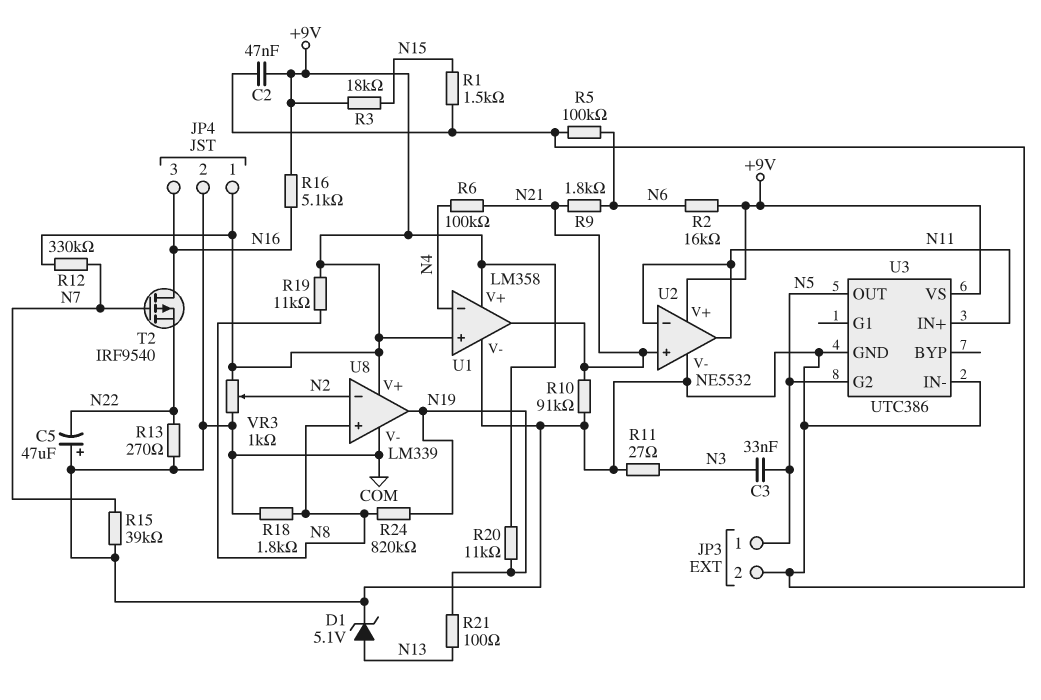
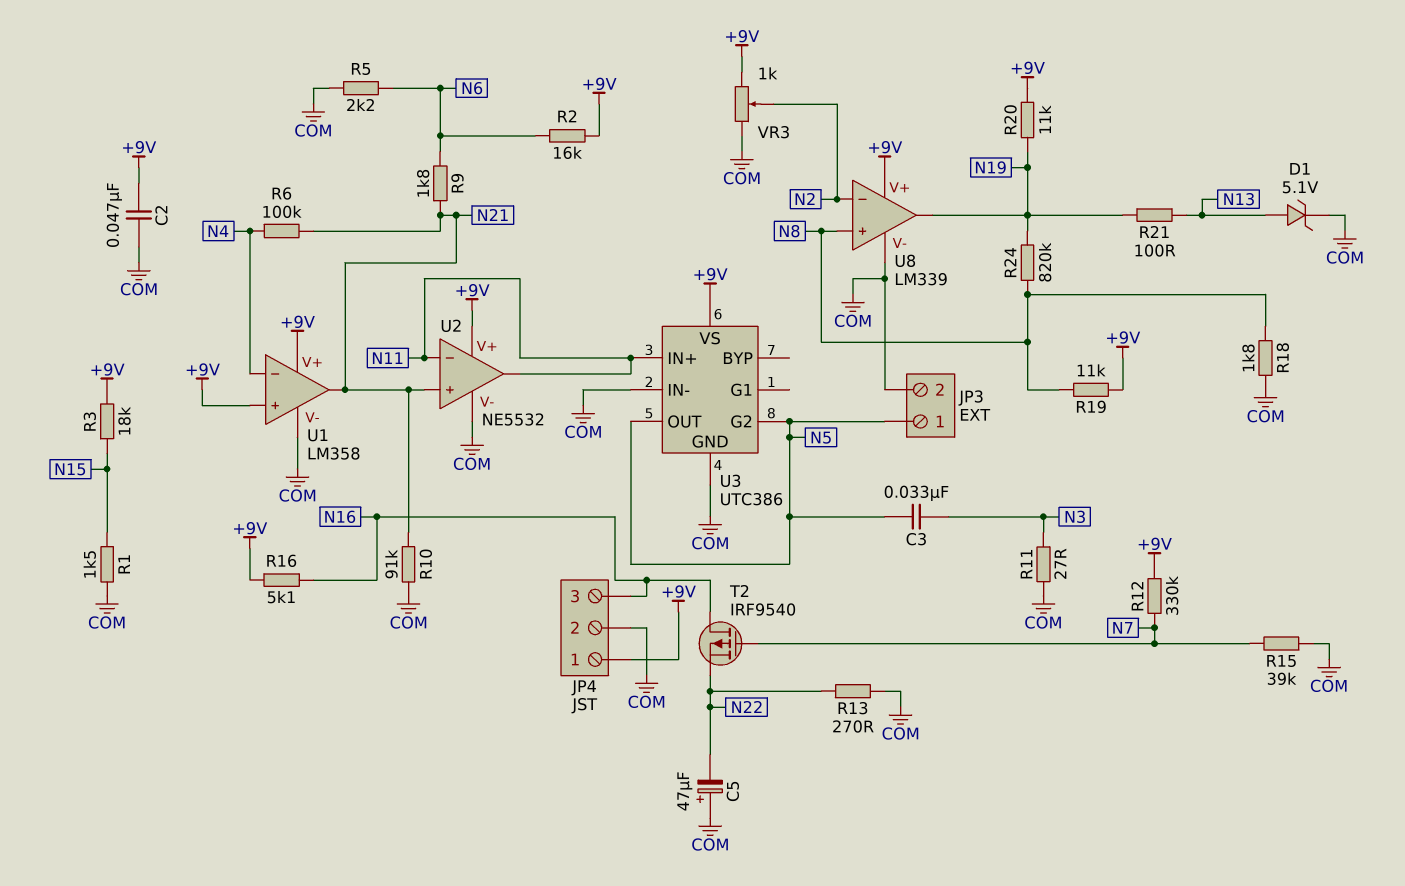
R5: 100k (COM, N6) -> 2.2k (COM, N6)

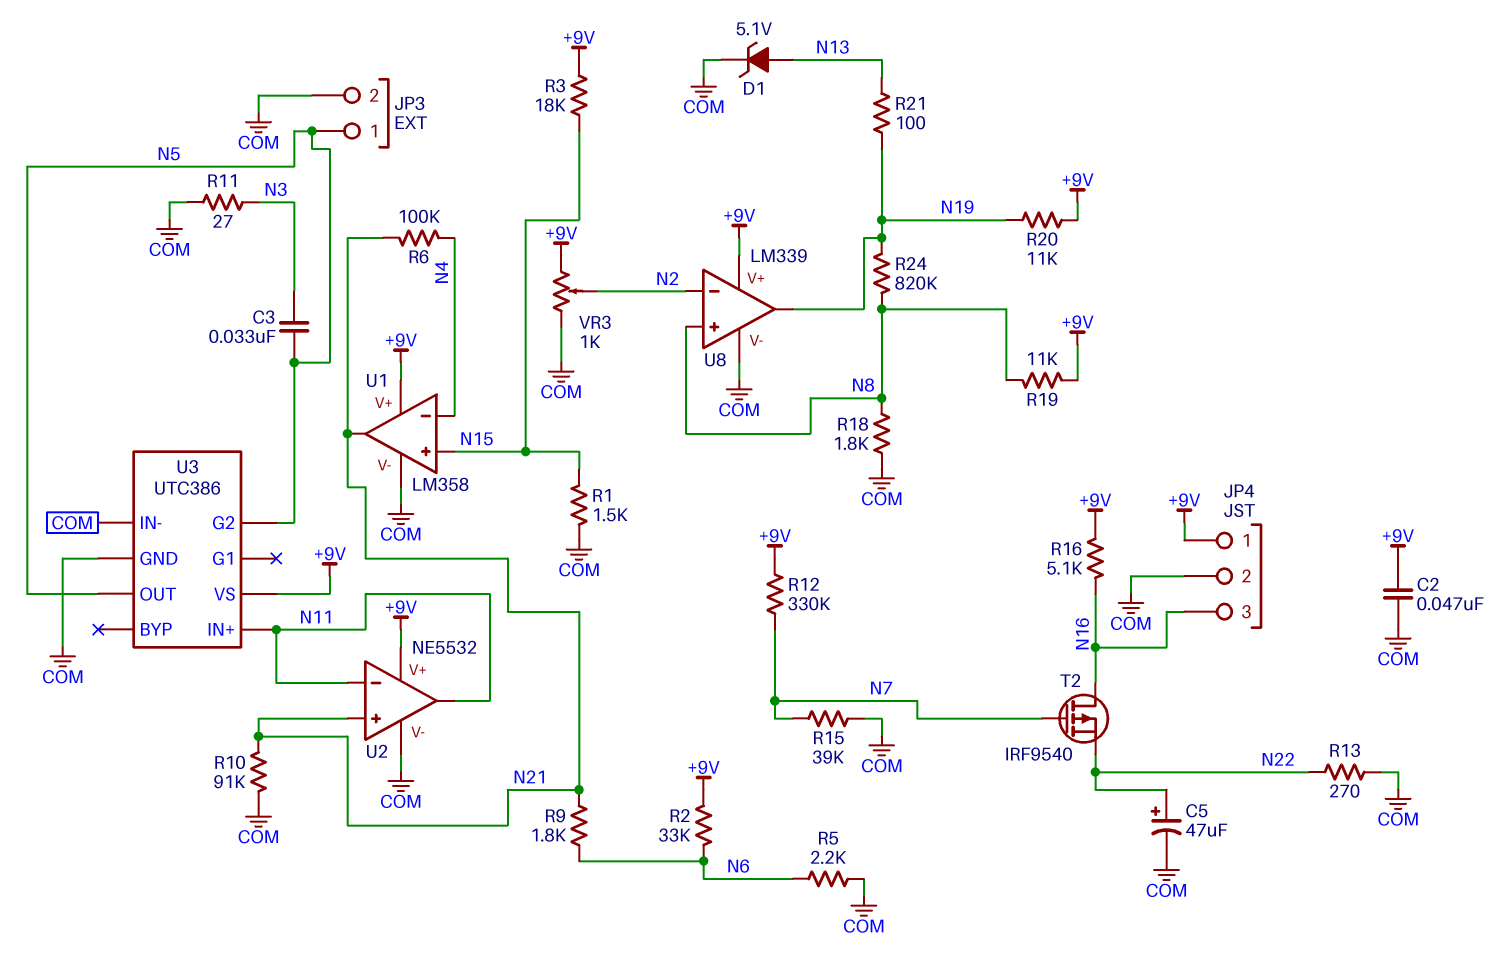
C5: 47uF (plus COM, minus N22) -> 47uF (plus N22, minus COM)
R2: 16k (+9V, N6) -> 33k (+9V, N6)
U1 pin in+: +9V -> N15

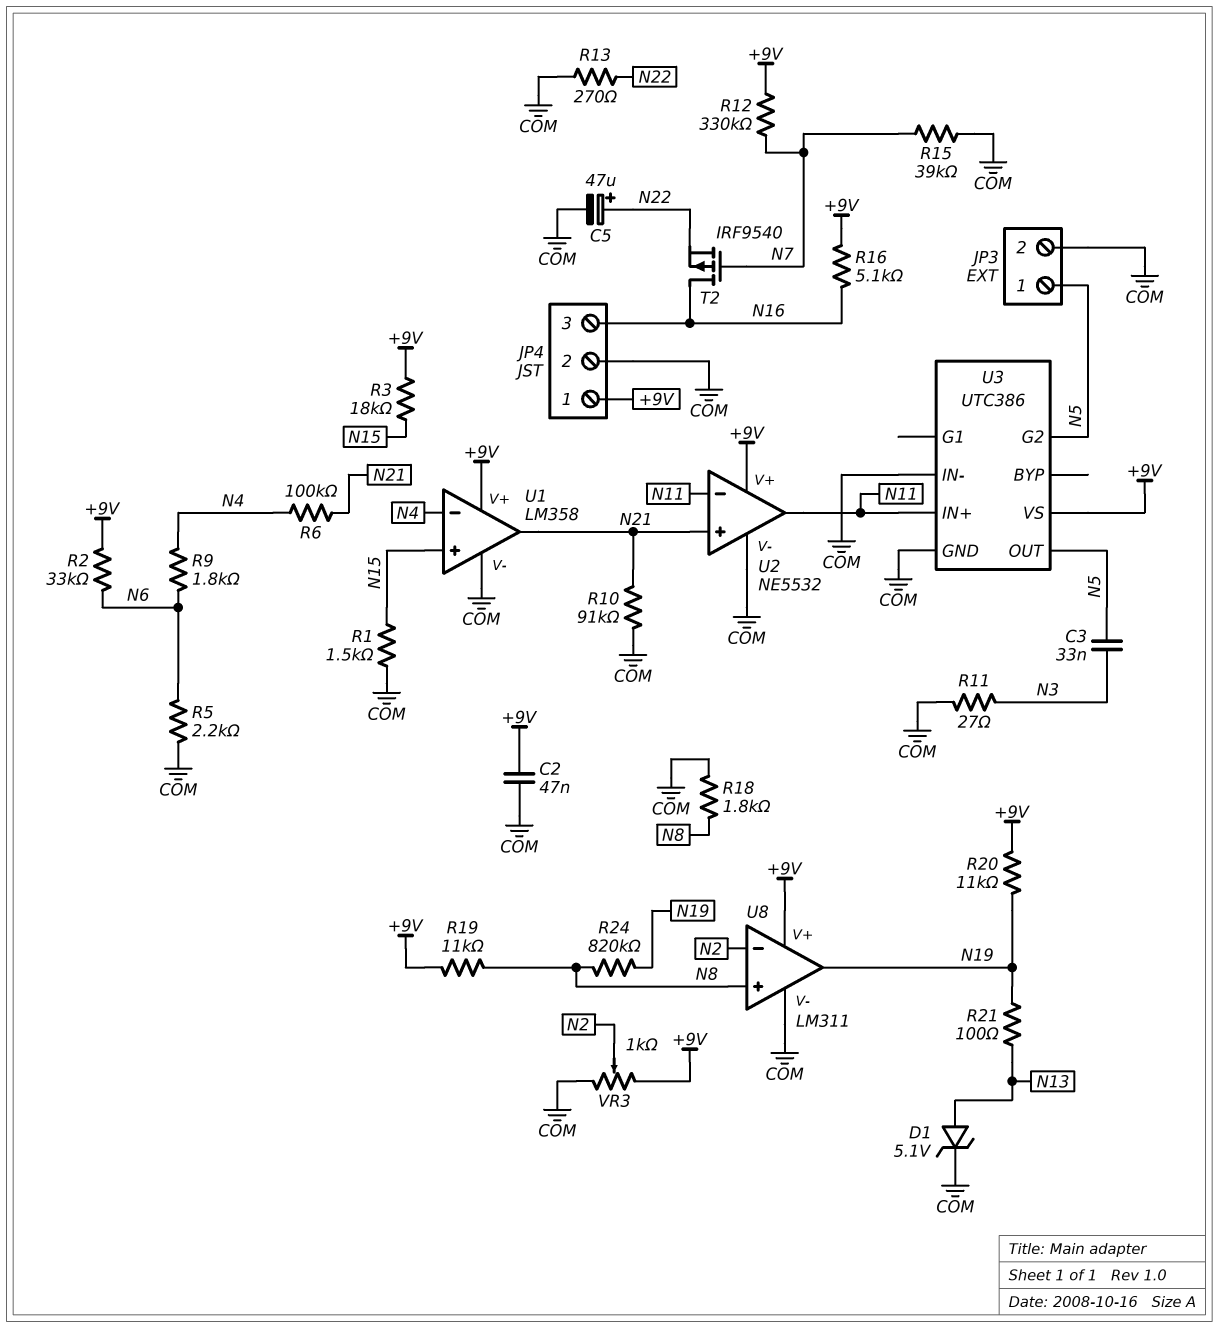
R9: 1.8k (N6, N21) -> 1.8k (N4, N6)
U8: LM339 -> LM311

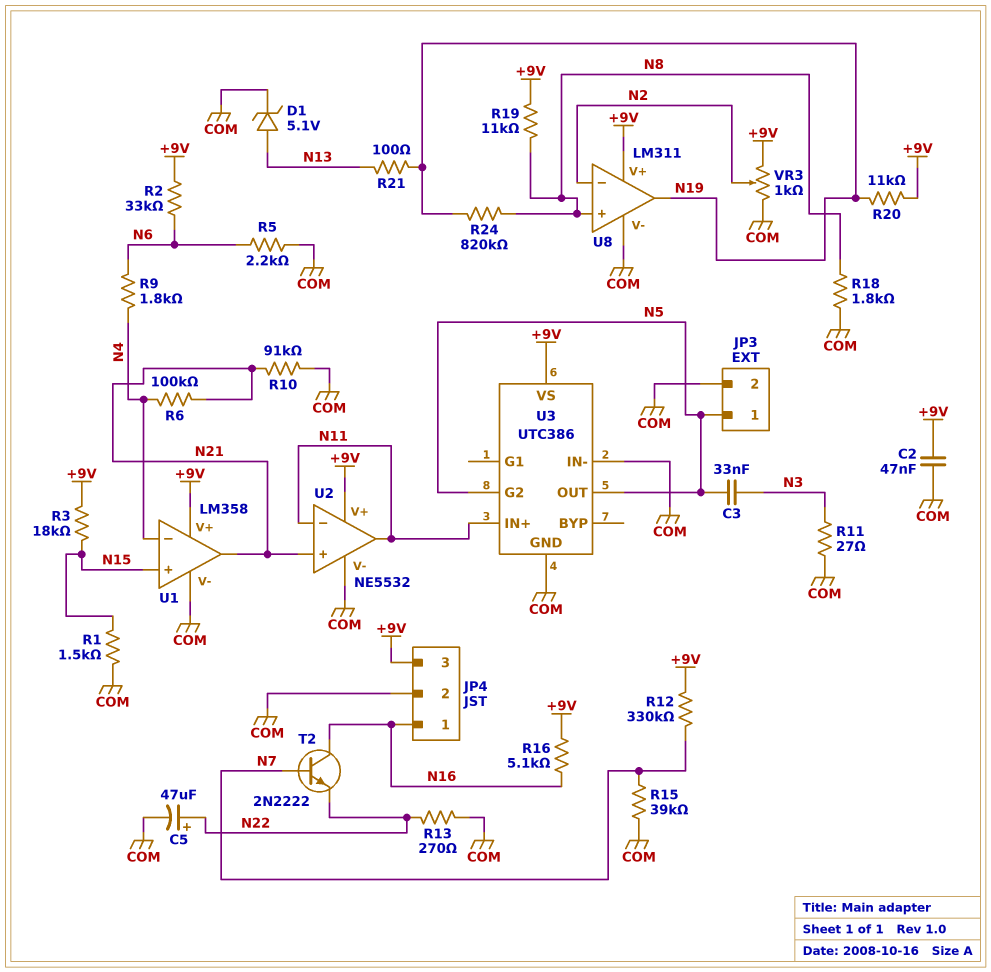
JP4 pin 1: +9V -> N16
JP4 pin 3: N16 -> +9V
T2: PMOS IRF9540 (G N7, D N16, S N22) -> NPN 2N2222 (B N7, C N16, E N22)

